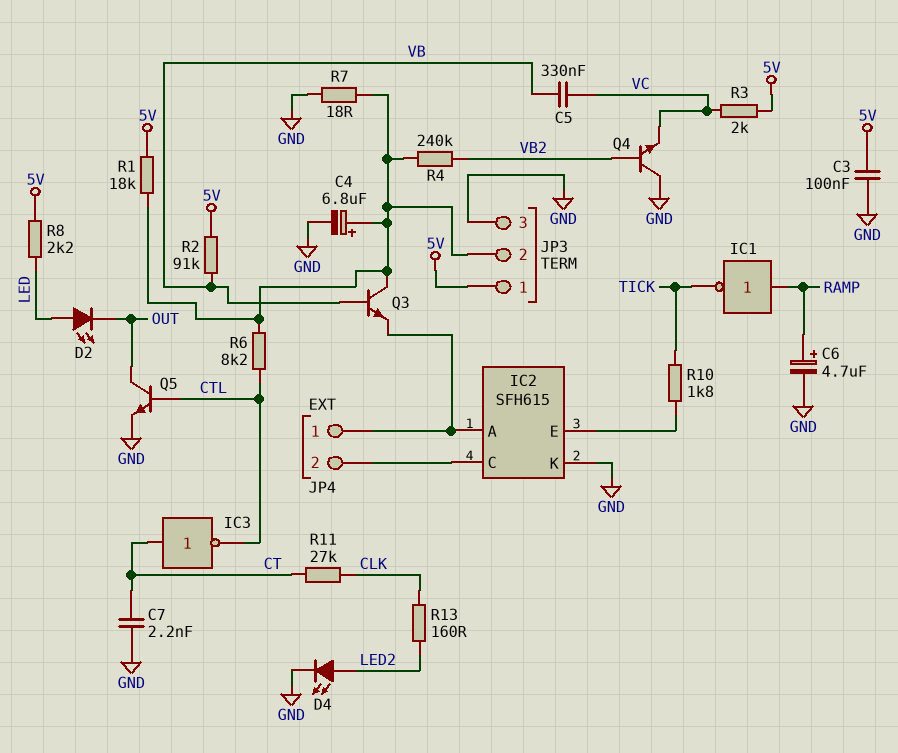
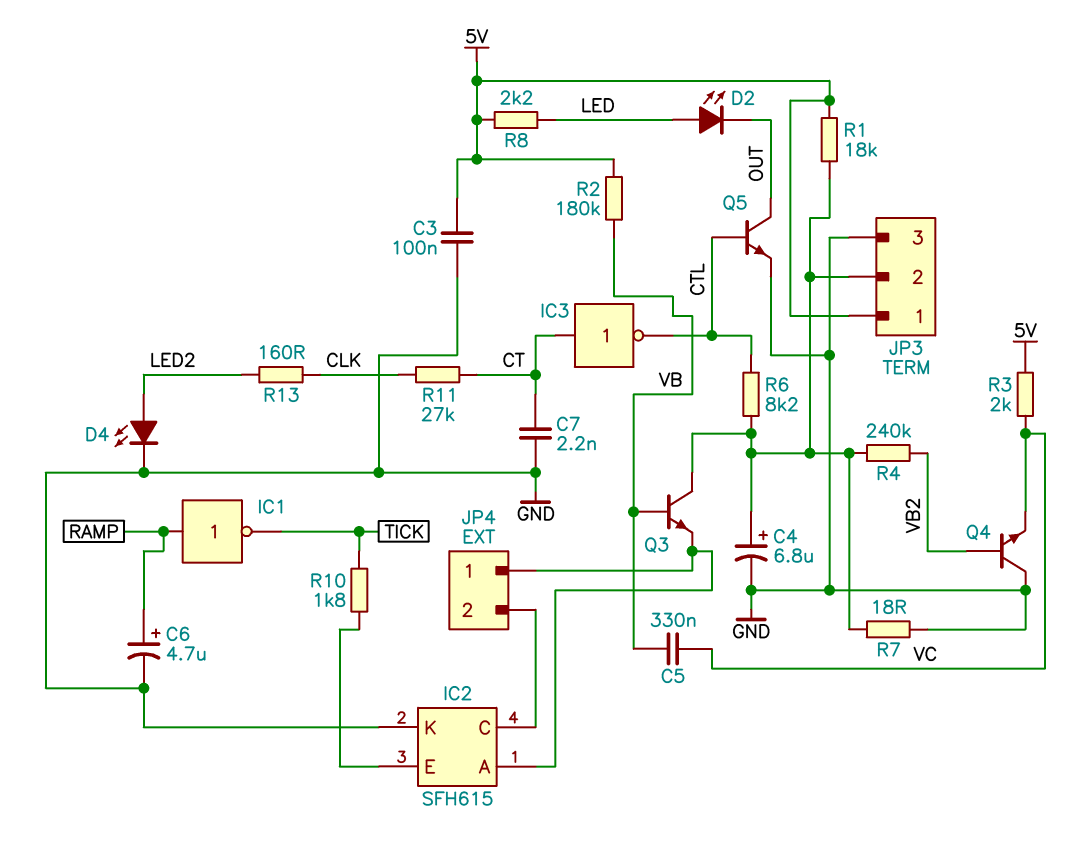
R2: 91k (5V, VB) -> 180k (5V, VB)

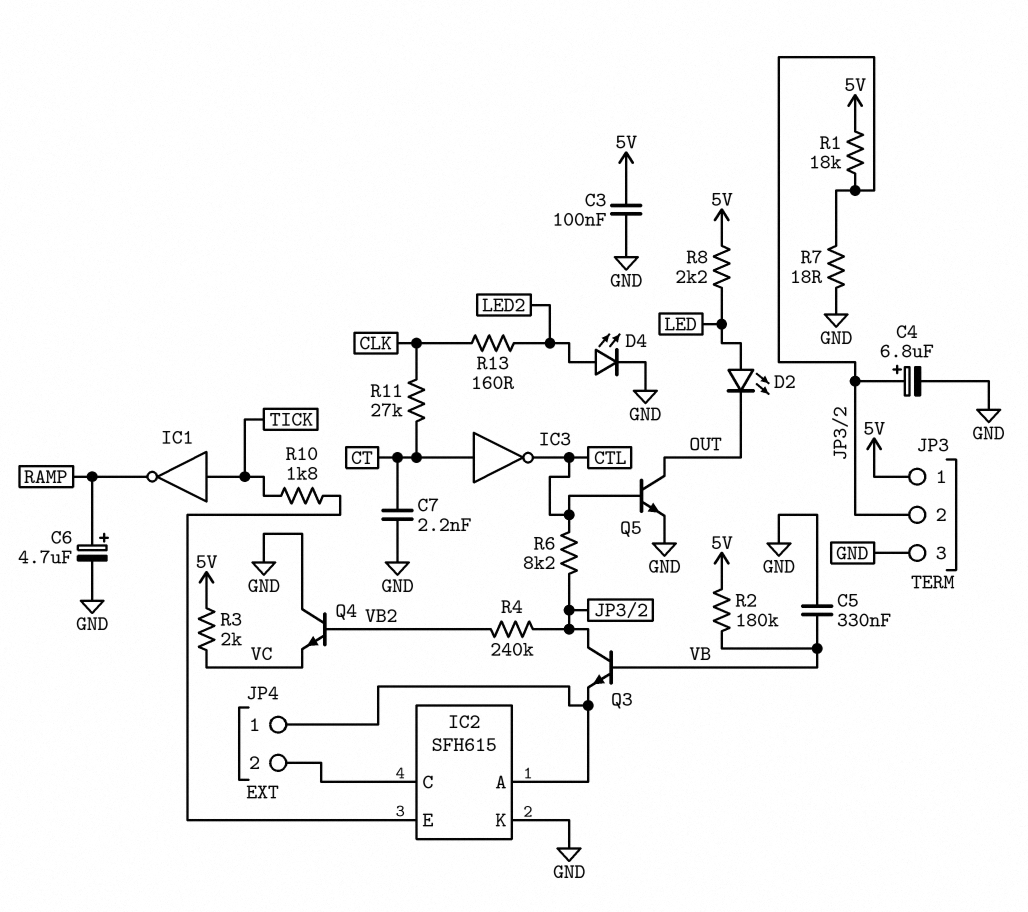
C5: 330nF (VB, VC) -> 330nF (GND, VB)
IC1: NOT (in RAMP, out TICK) -> NOT (in TICK, out RAMP)

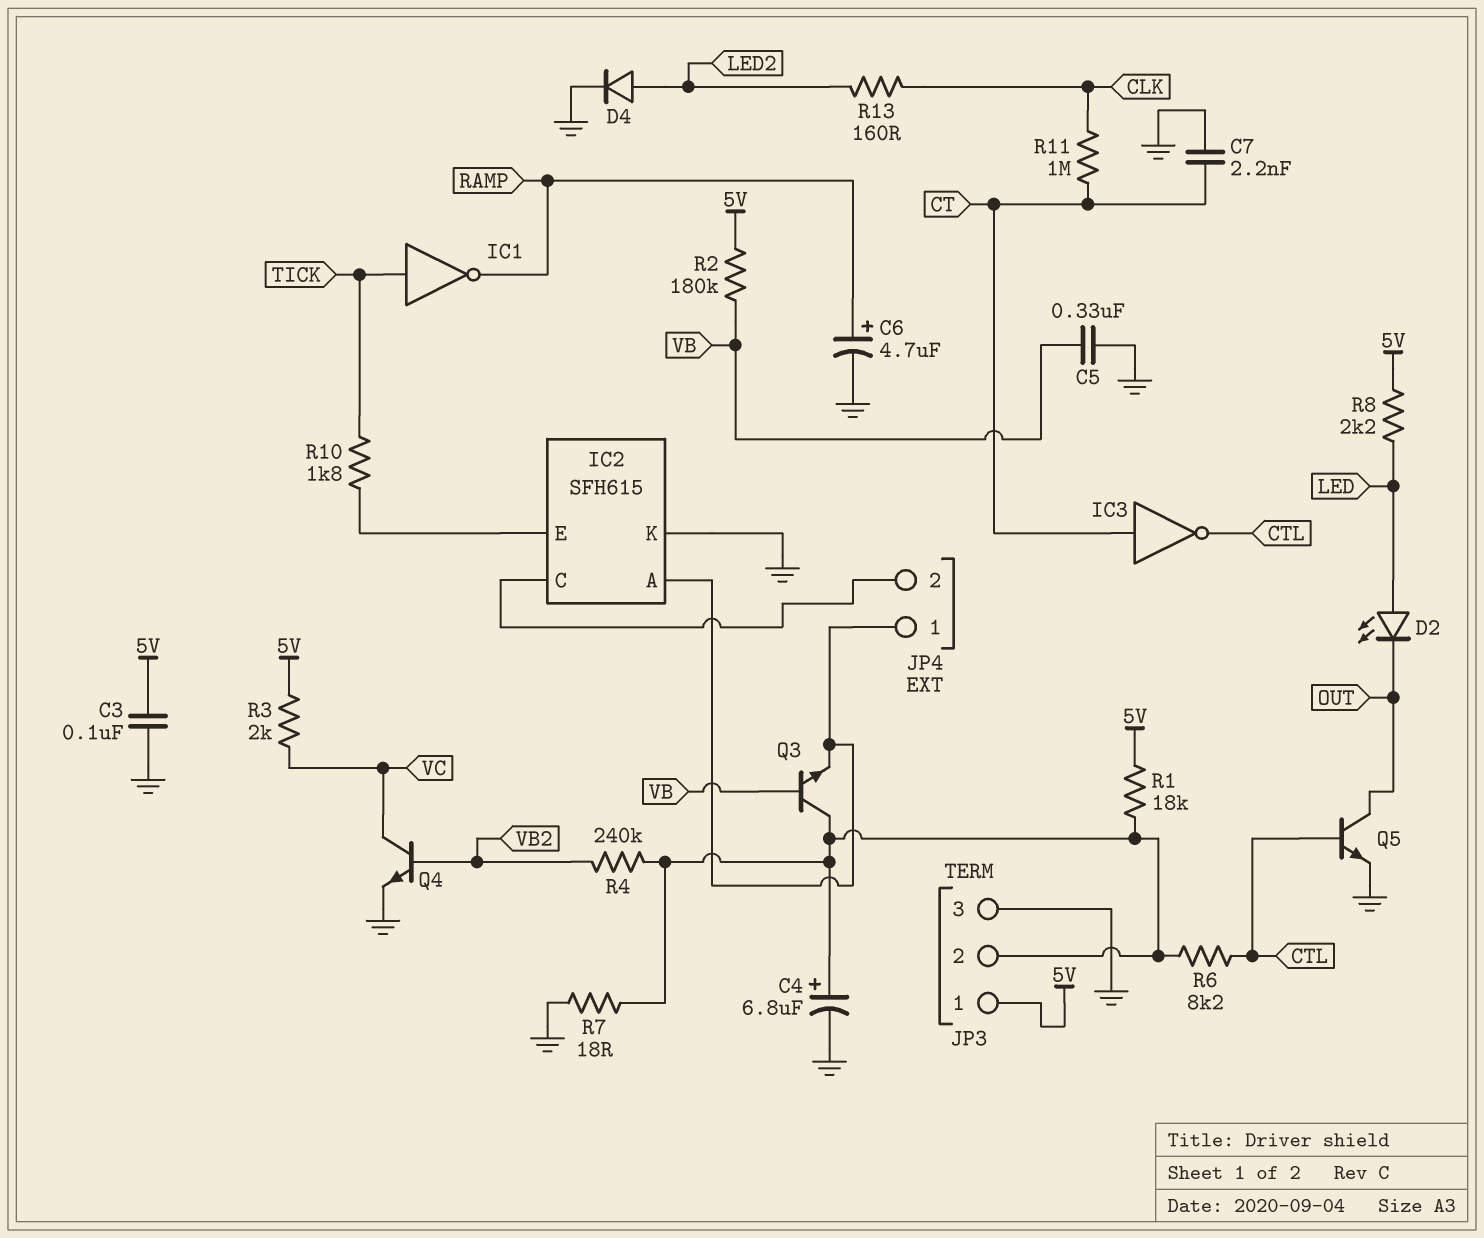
D4: LED (A LED2, K GND) -> diode (A LED2, K GND)
Q4: NPN (B VB2, C GND, E VC) -> NPN (B VB2, C VC, E GND)
R11: 27k (CLK, CT) -> 1M (CLK, CT)

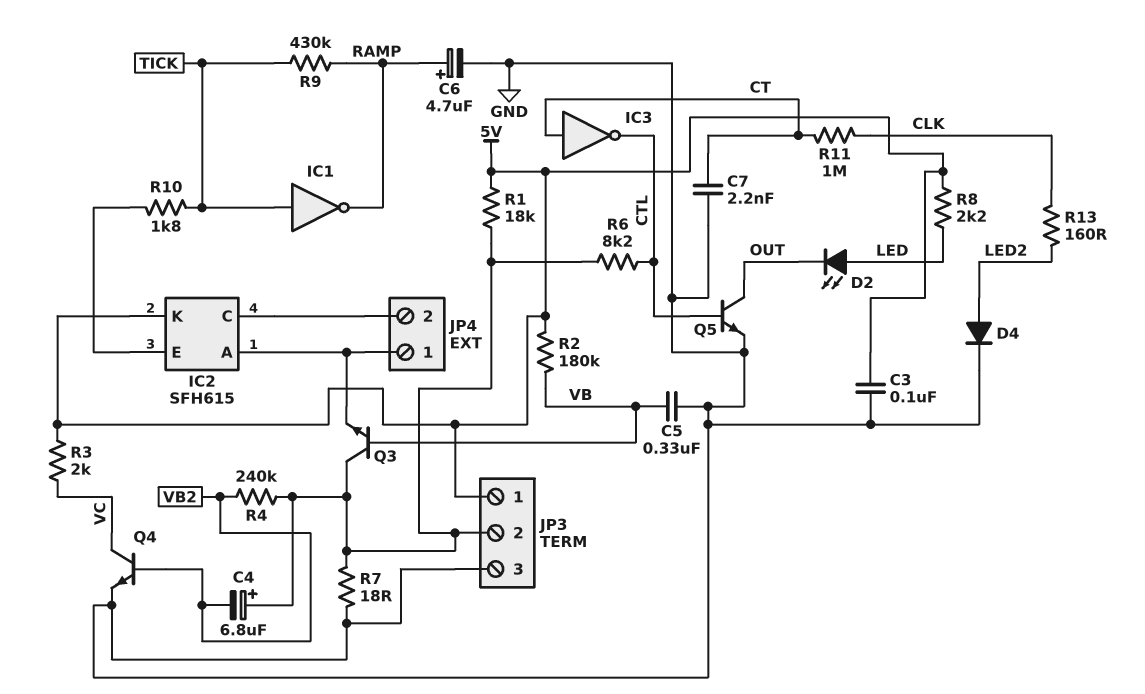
C4: 6.8uF (plus JP3/2, minus GND) -> 6.8uF (plus JP3/2, minus VB2)
IC2 pin K: GND -> 5V
R9: none -> 430k (RAMP, TICK)

